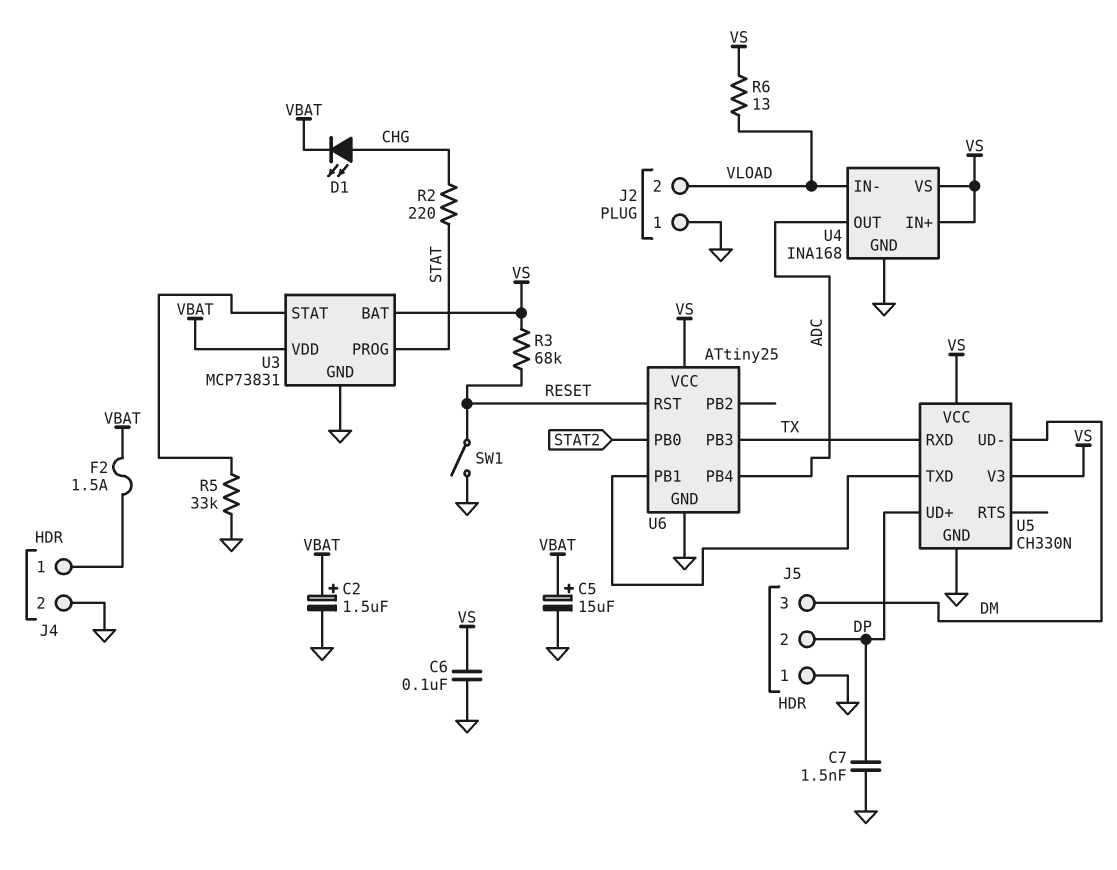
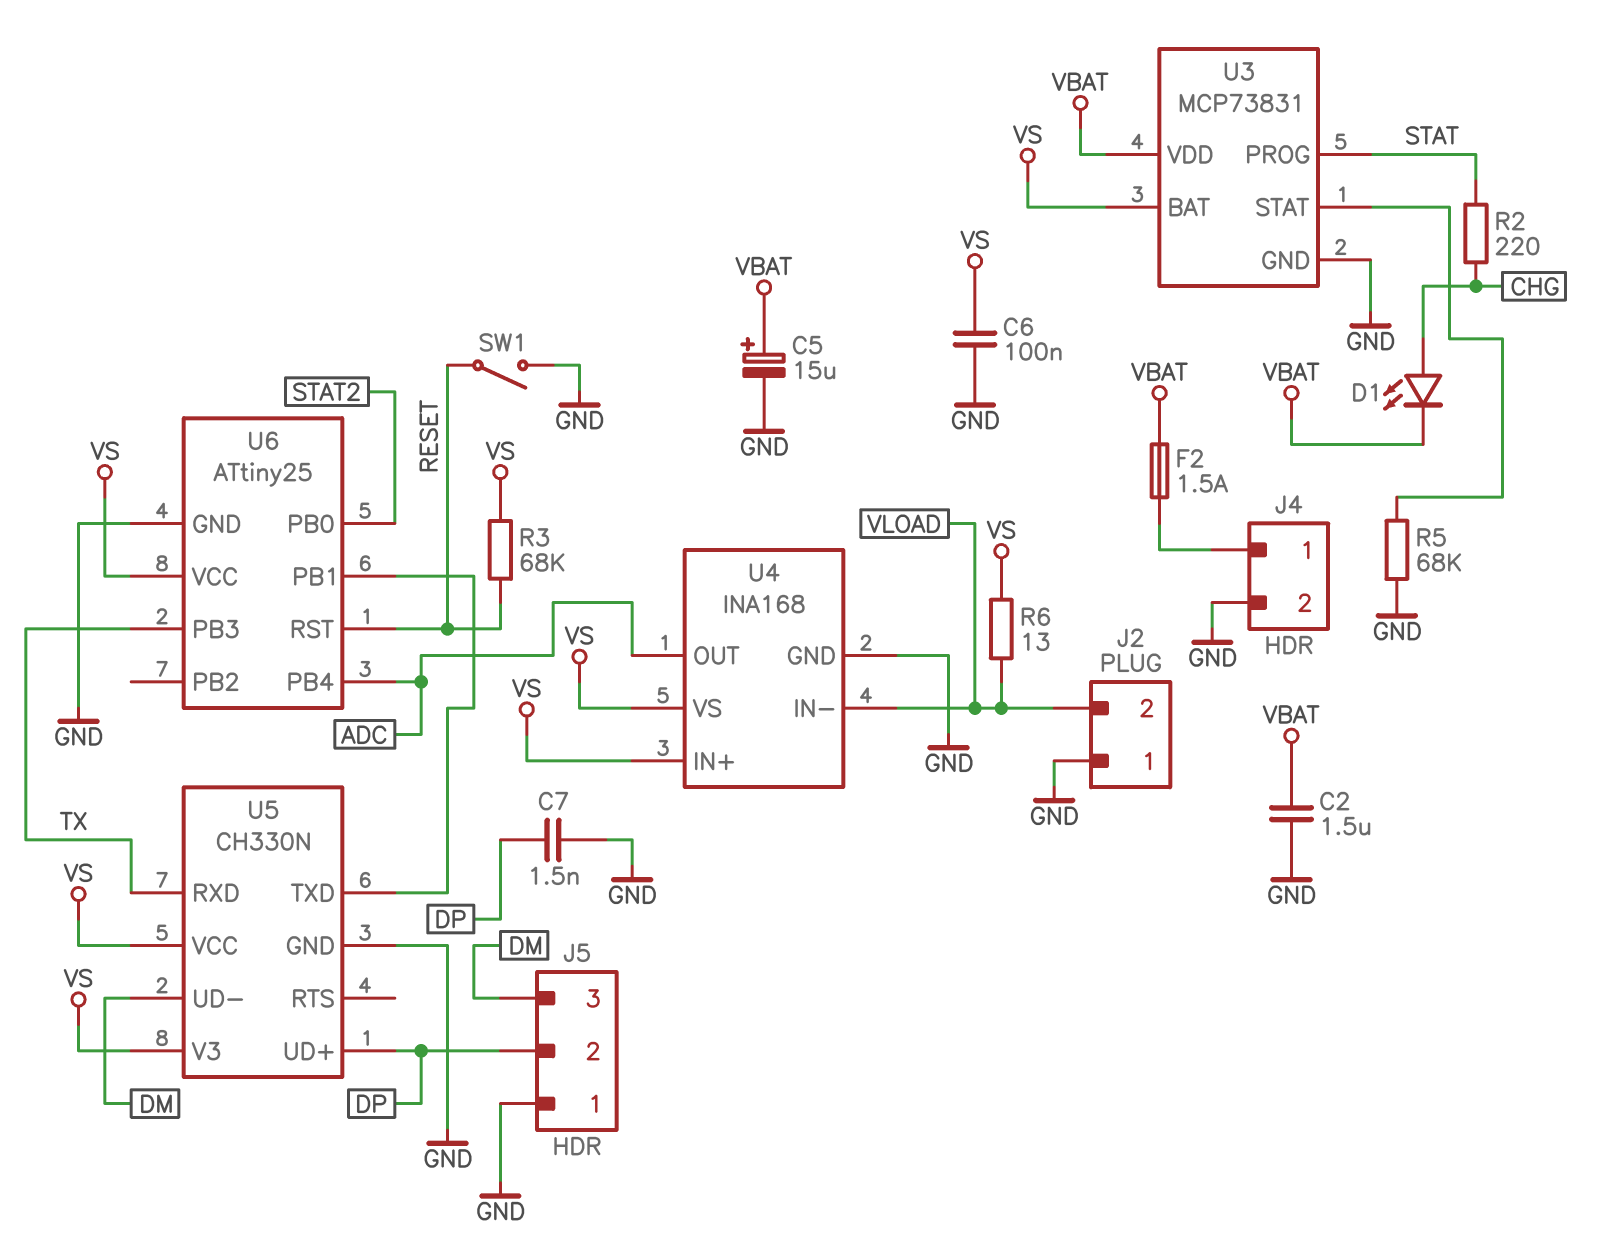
C2: 1.5uF (plus VBAT, minus GND) -> 1.5uF (GND, VBAT)
R5: 33k (GND, U3/STAT) -> 68k (GND, U3/STAT)

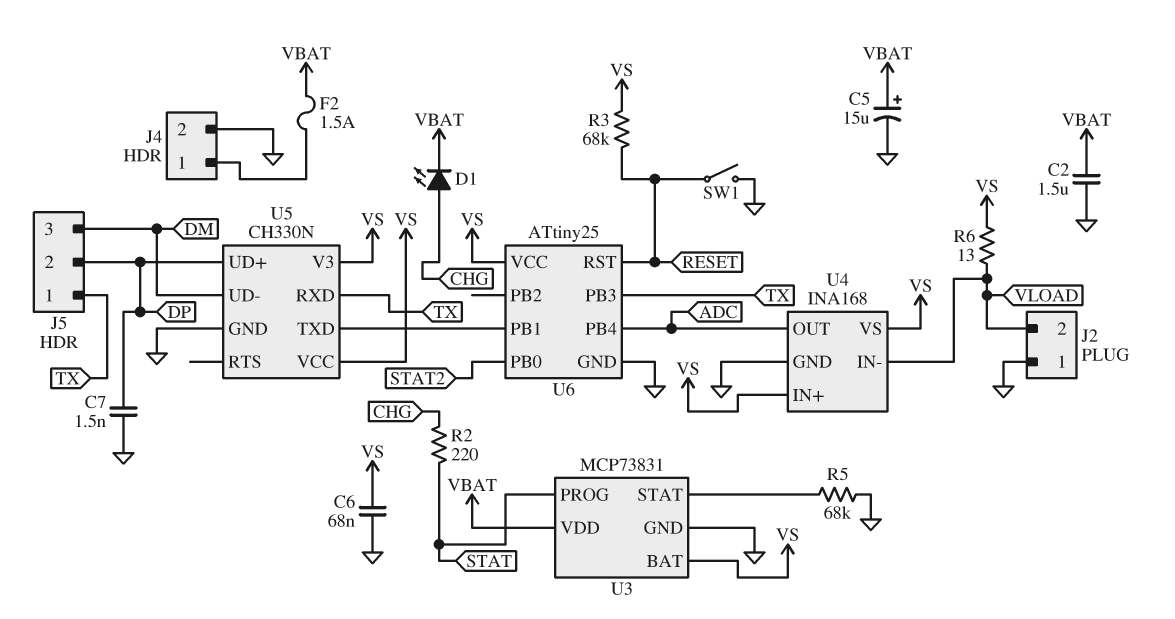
C6: 100nF (GND, VS) -> 68nF (GND, VS)
J5 pin 1: GND -> TX

